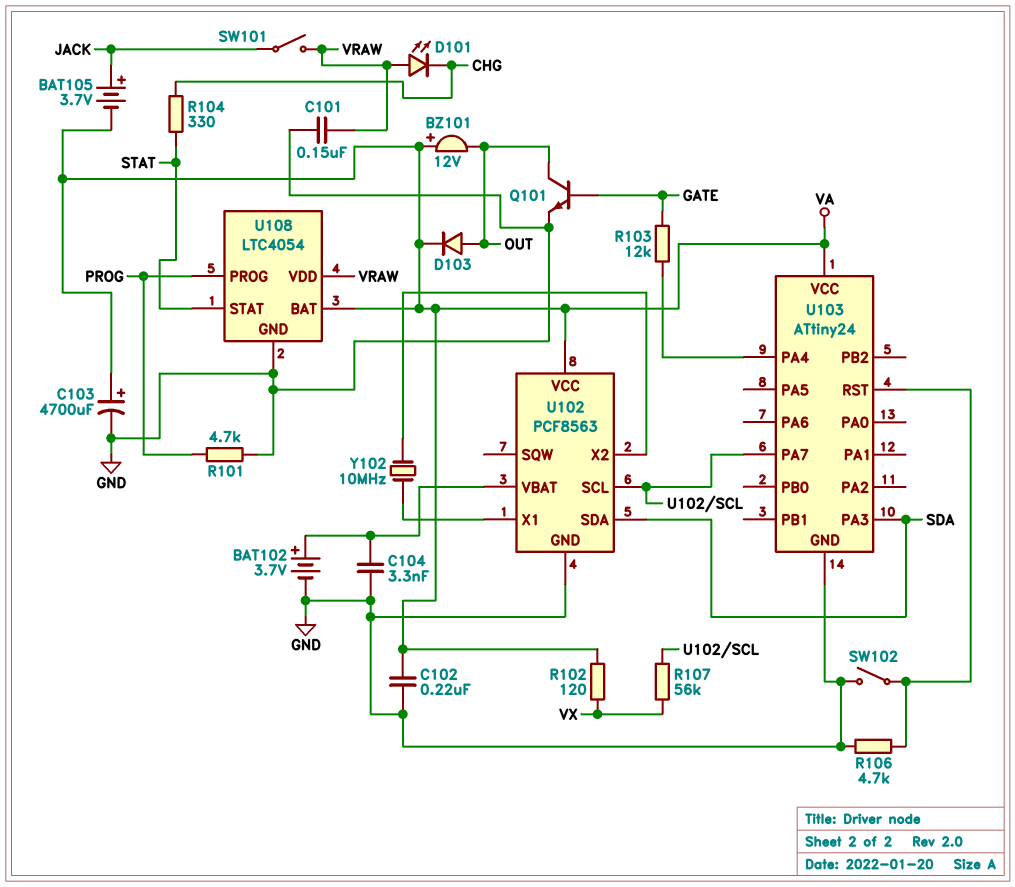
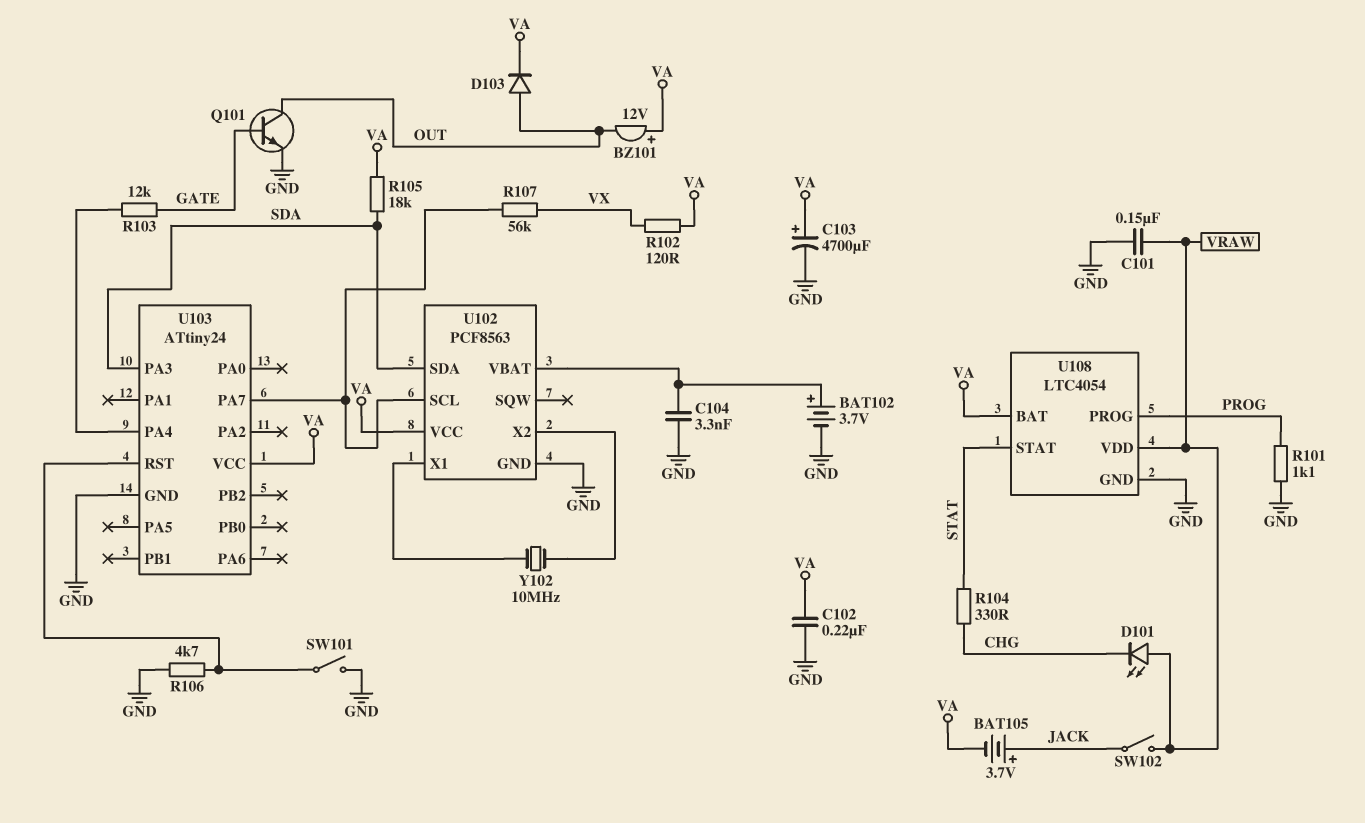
R101: 4.7k (GND, PROG) -> 1.1k (GND, PROG)
R105: none -> 18k (SDA, VA)
SW101: switch (JACK, VRAW) -> switch (GND, U103/RST)
SW102: switch (GND, U103/RST) -> switch (JACK, VRAW)

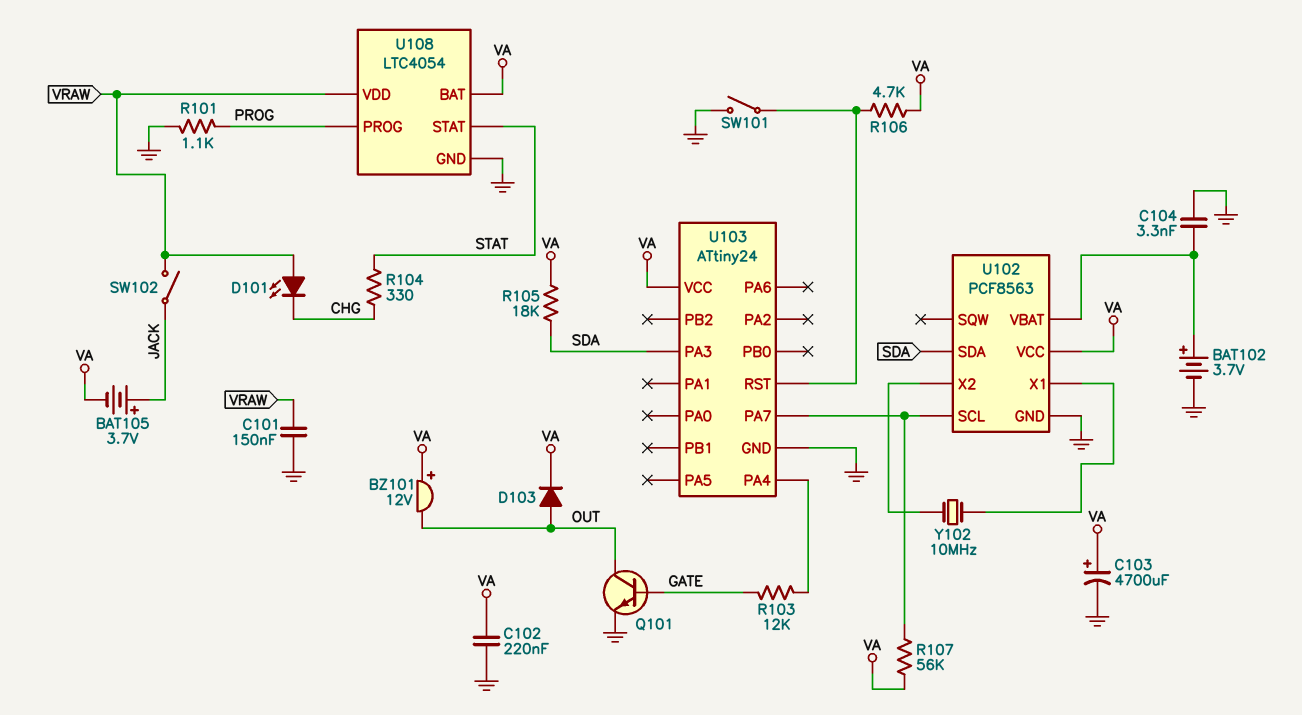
R102: 120 (VA, VX) -> none
R106: 4.7k (GND, U103/RST) -> 4.7k (U103/RST, VA)
R107: 56k (U102/SCL, VX) -> 56k (U102/SCL, VA)

